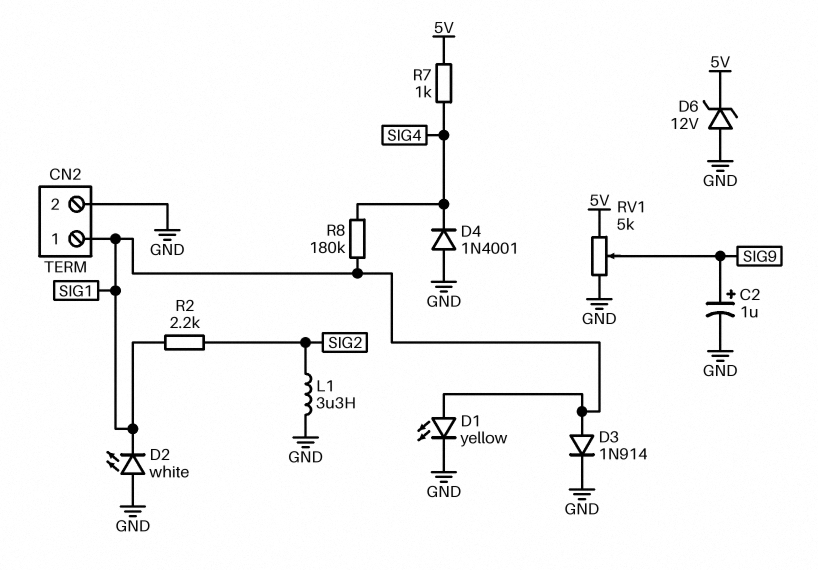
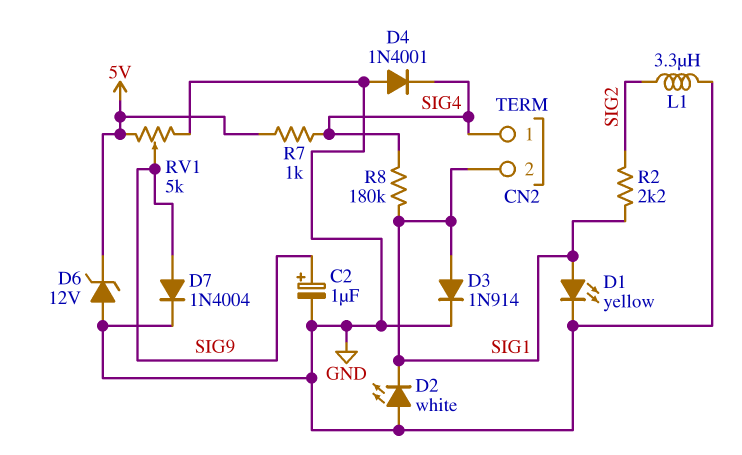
CN2 pin 1: SIG1 -> SIG4
CN2 pin 2: GND -> SIG1
D7: none -> diode 1N4004 (A SIG9, K GND)

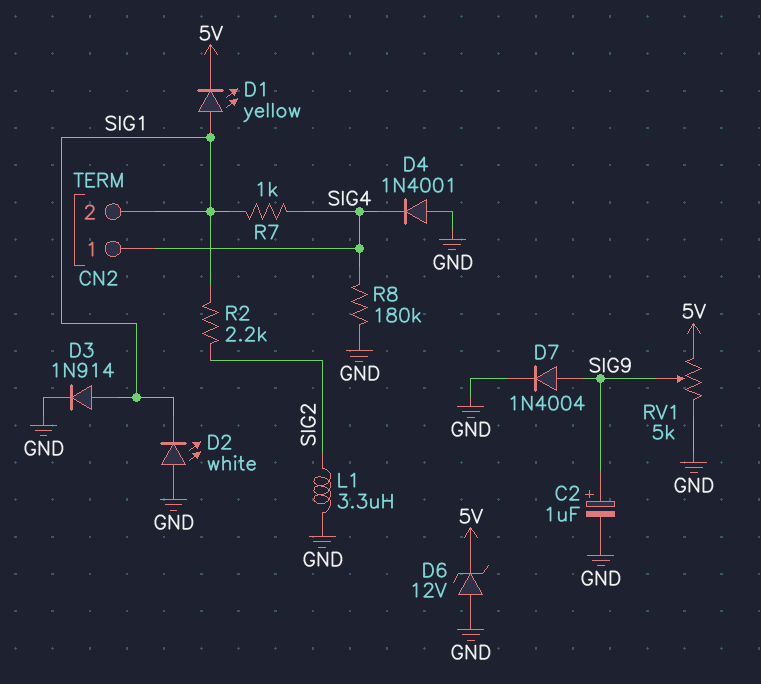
D1: LED yellow (A SIG1, K GND) -> LED yellow (A SIG1, K 5V)
R7: 1k (5V, SIG4) -> 1k (SIG1, SIG4)
R8: 180k (SIG1, SIG4) -> 180k (GND, SIG4)

